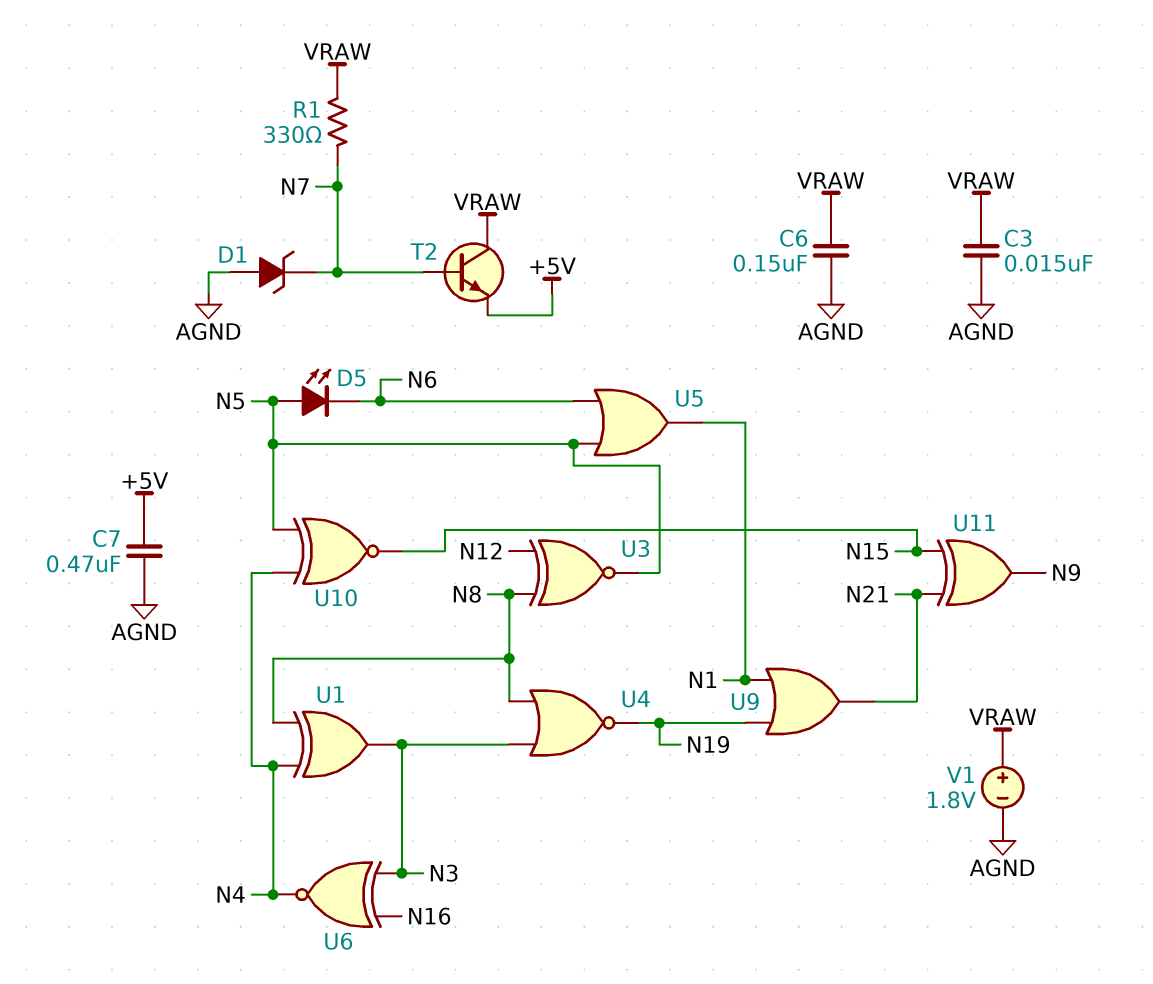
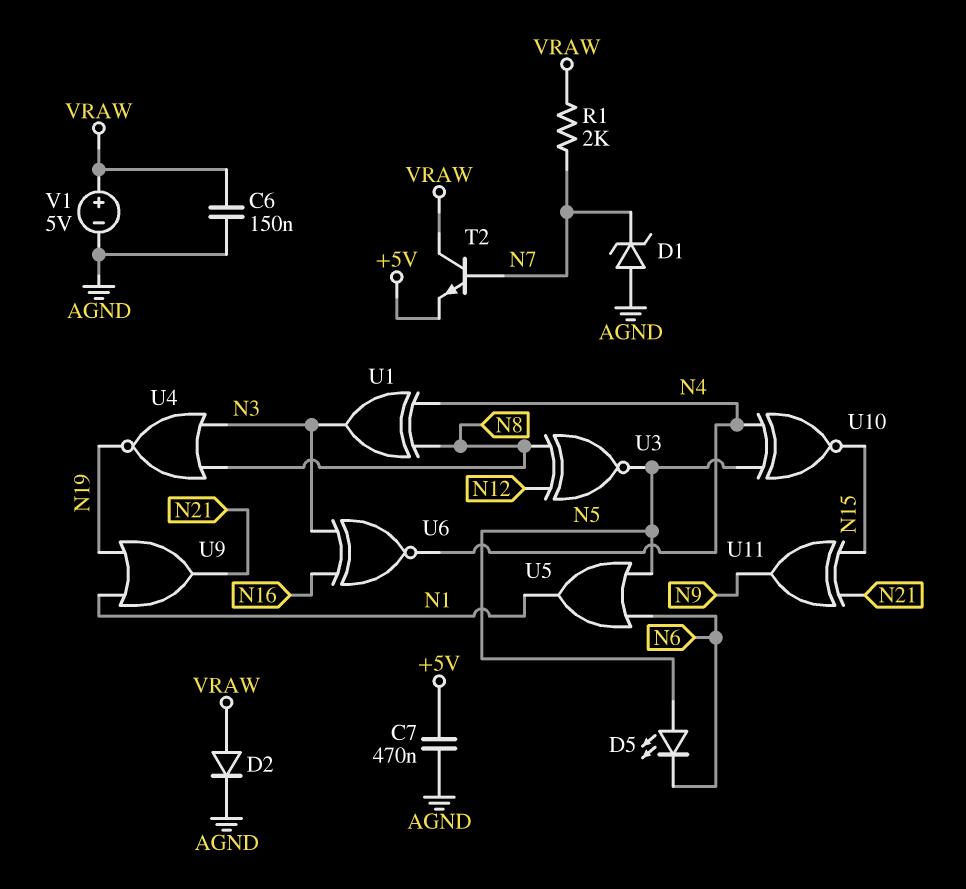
C3: 15nF (AGND, VRAW) -> none
D2: none -> diode (A VRAW, K AGND)
R1: 330 (N7, VRAW) -> 2k (N7, VRAW)
V1: 1.8V (plus VRAW, minus AGND) -> 5V (plus VRAW, minus AGND)

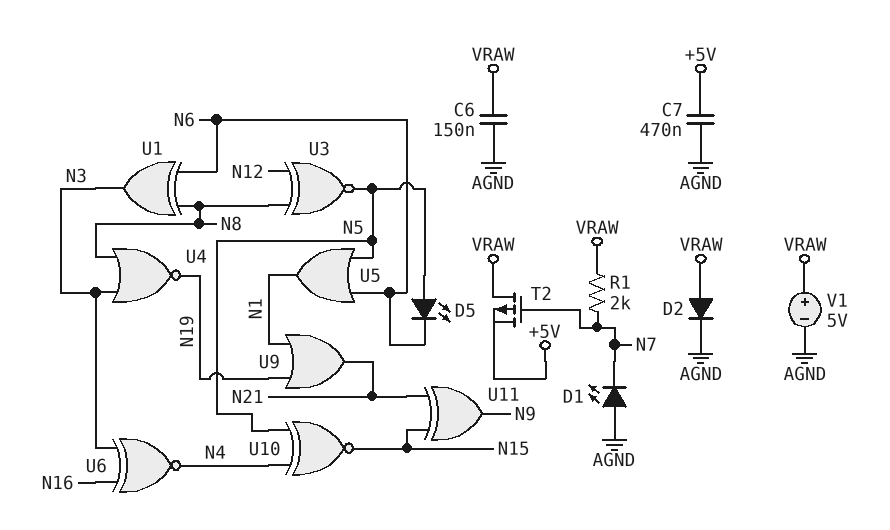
D1: zener (A AGND, K N7) -> LED (A AGND, K N7)
T2: NPN (B N7, C VRAW, E +5V) -> PMOS (G N7, D VRAW, S +5V)
U1: XOR (in N4, in N8, out N3) -> XOR (in N6, in N8, out N3)

